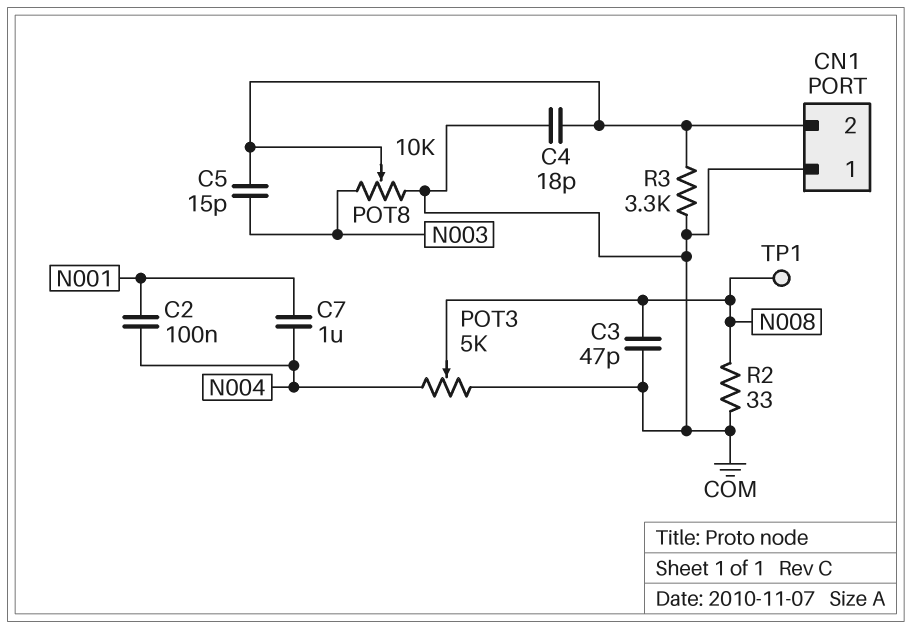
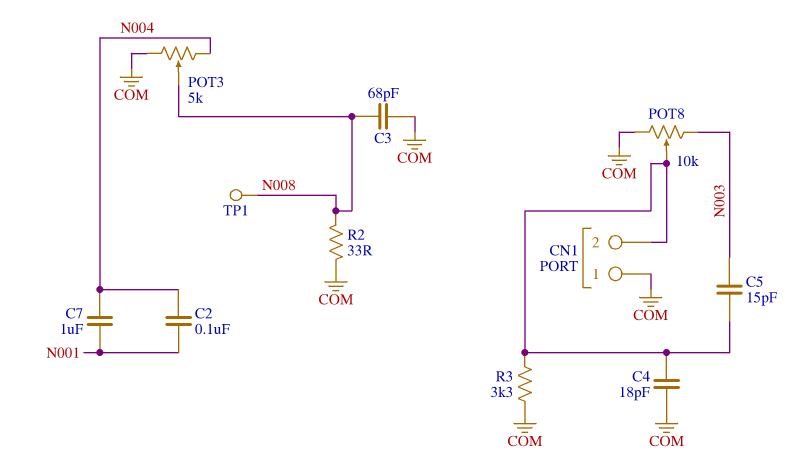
C3: 47pF (COM, N008) -> 68pF (COM, N008)

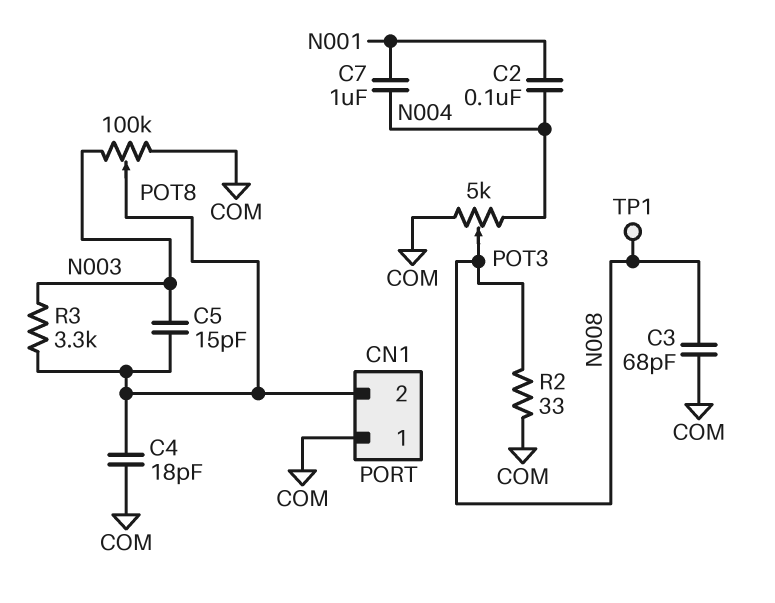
POT8: 10k (COM, N003, wiper CN1/2) -> 100k (COM, N003, wiper CN1/2)
R3: 3.3k (CN1/2, COM) -> 3.3k (CN1/2, N003)

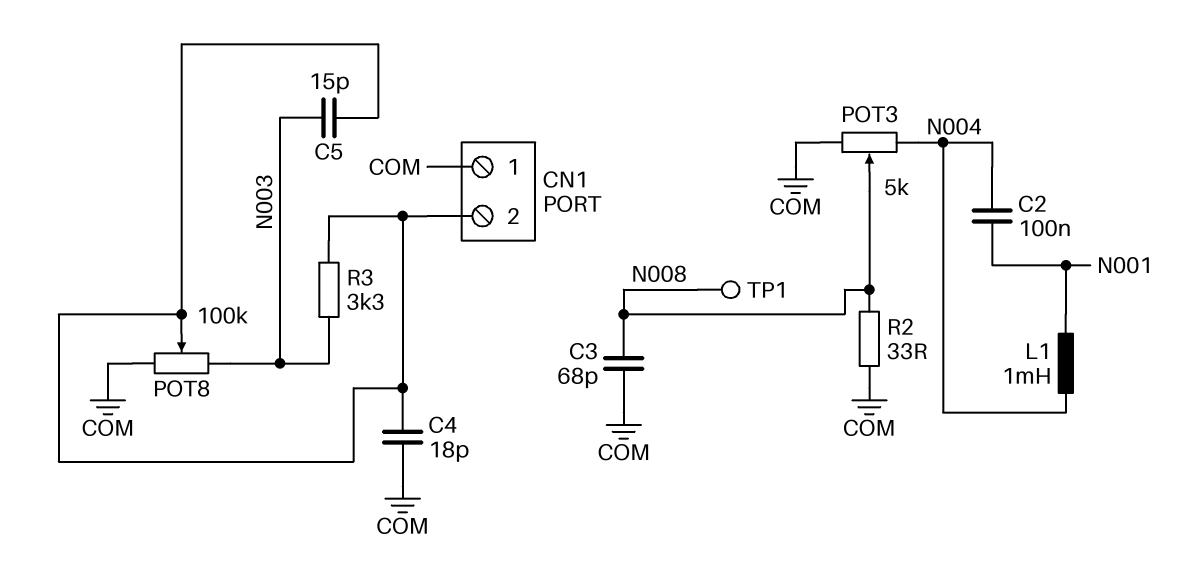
C7: 1uF (N001, N004) -> none
L1: none -> 1mH (N001, N004)

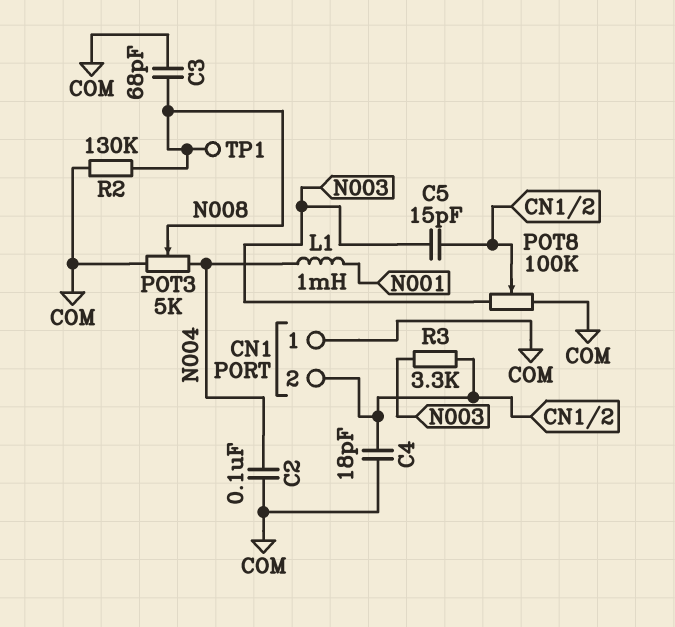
C2: 100nF (N001, N004) -> 100nF (COM, N004)
R2: 33 (COM, N008) -> 130k (COM, N008)

